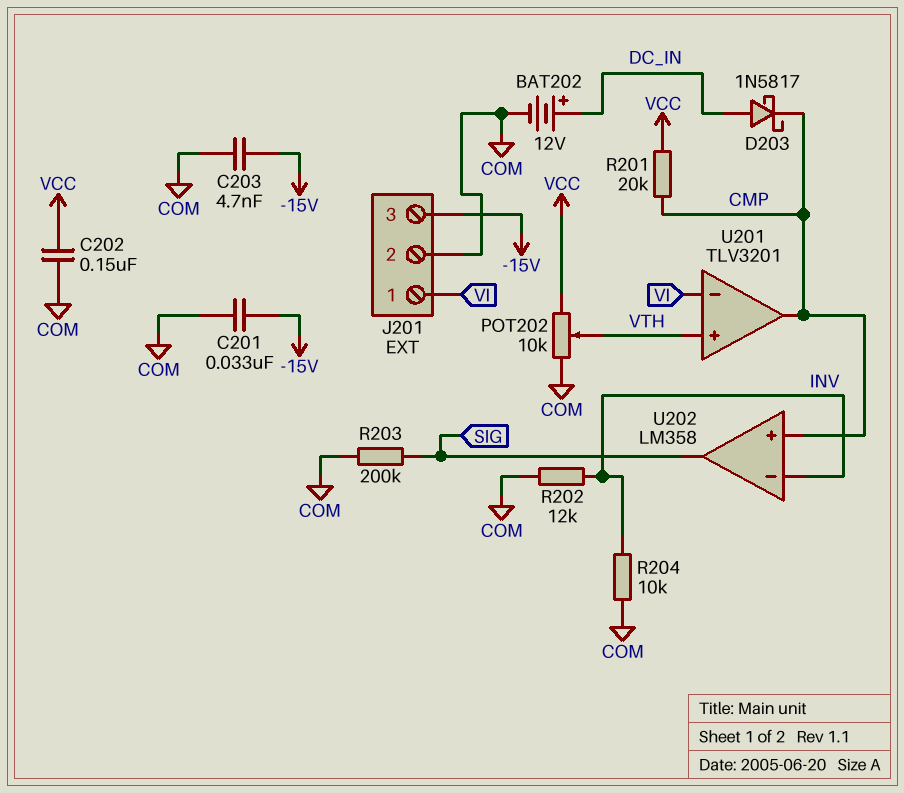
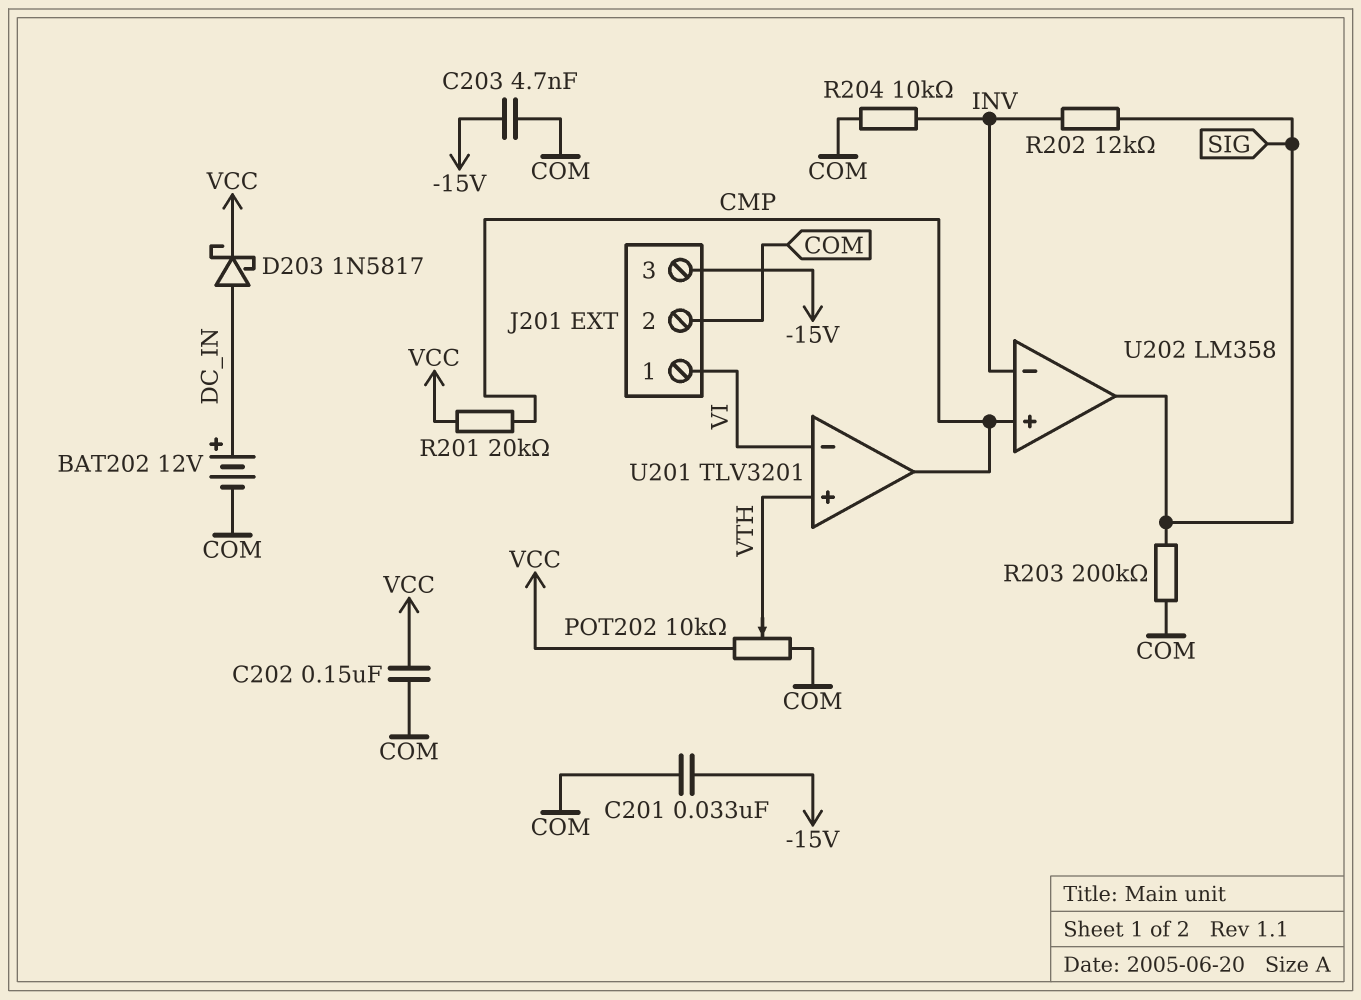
D203: schottky 1N5817 (A DC_IN, K CMP) -> schottky 1N5817 (A DC_IN, K VCC)
R202: 12k (COM, INV) -> 12k (INV, SIG)

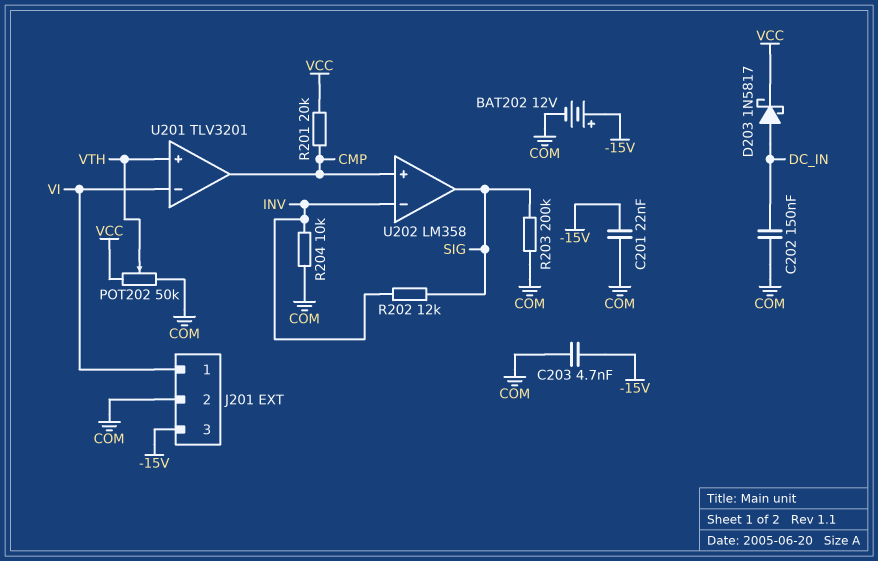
BAT202: 12V (plus DC_IN, minus COM) -> 12V (plus -15V, minus COM)
C201: 33nF (-15V, COM) -> 22nF (-15V, COM)
C202: 150nF (COM, VCC) -> 150nF (COM, DC_IN)
POT202: 10k (COM, VCC, wiper VTH) -> 50k (COM, VCC, wiper VTH)

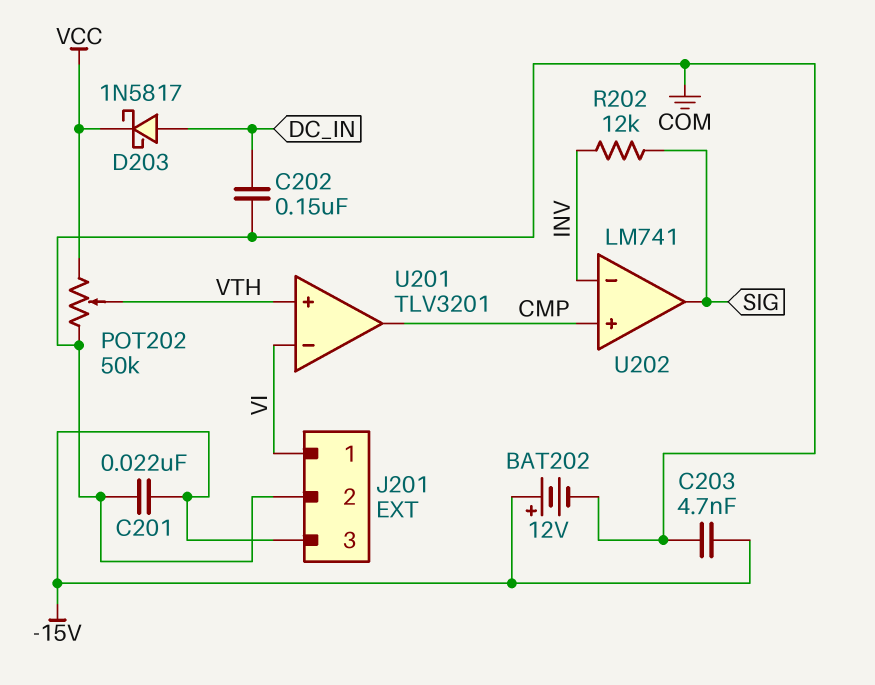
R201: 20k (CMP, VCC) -> none
R203: 200k (COM, SIG) -> none
R204: 10k (COM, INV) -> none
U202: LM358 -> LM741

